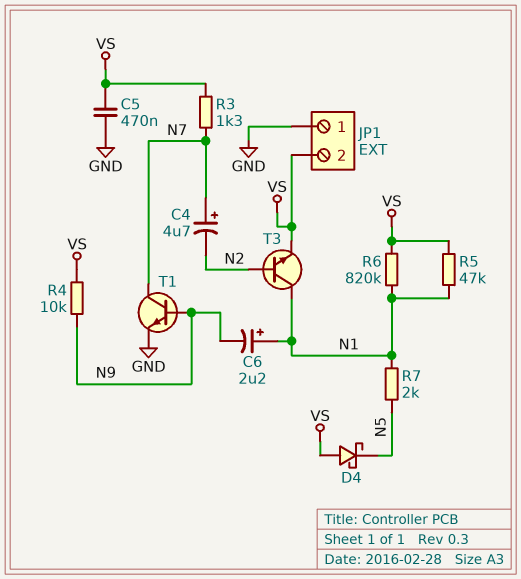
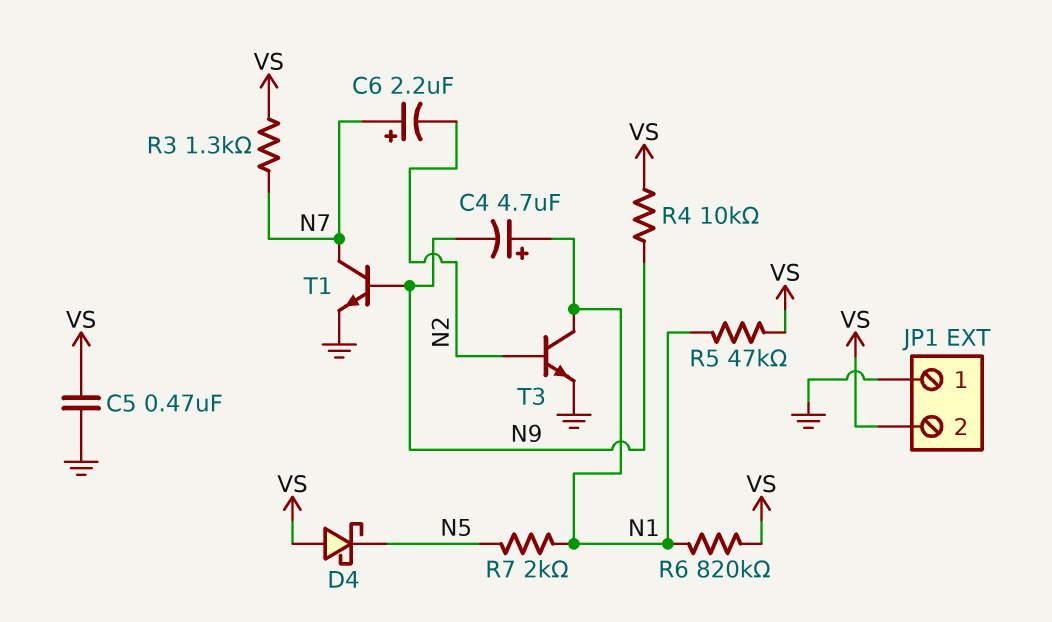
C4: 4.7uF (plus N7, minus N2) -> 4.7uF (plus N1, minus N9)
C6: 2.2uF (plus N1, minus N9) -> 2.2uF (plus N7, minus N2)
T3: NPN (B N2, C N1, E VS) -> NPN (B N2, C N1, E GND)

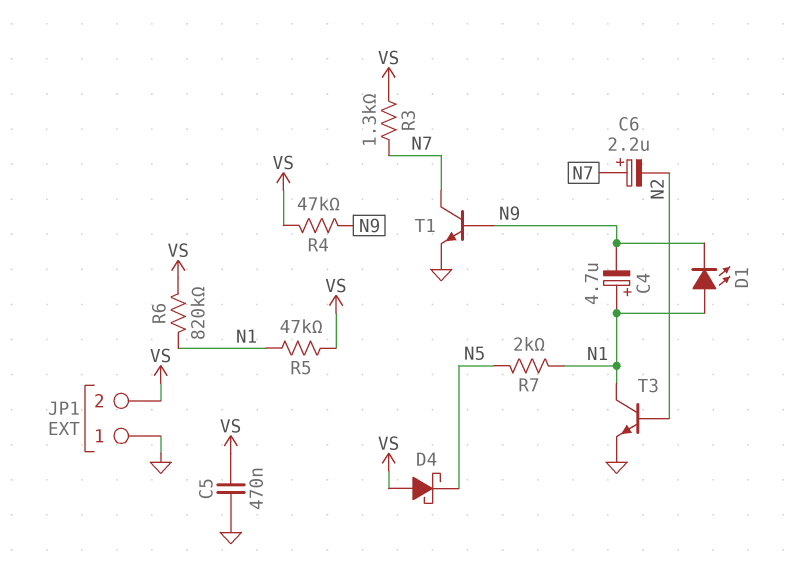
D1: none -> LED (A N1, K N9)
R4: 10k (N9, VS) -> 47k (N9, VS)

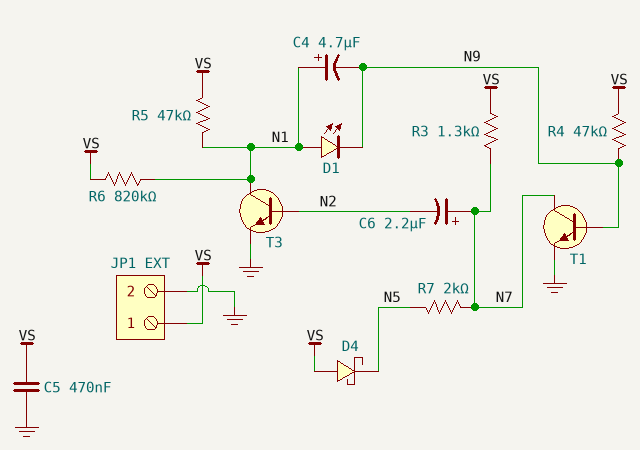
JP1 pin 1: GND -> VS
JP1 pin 2: VS -> GND
R7: 2k (N1, N5) -> 2k (N5, N7)

